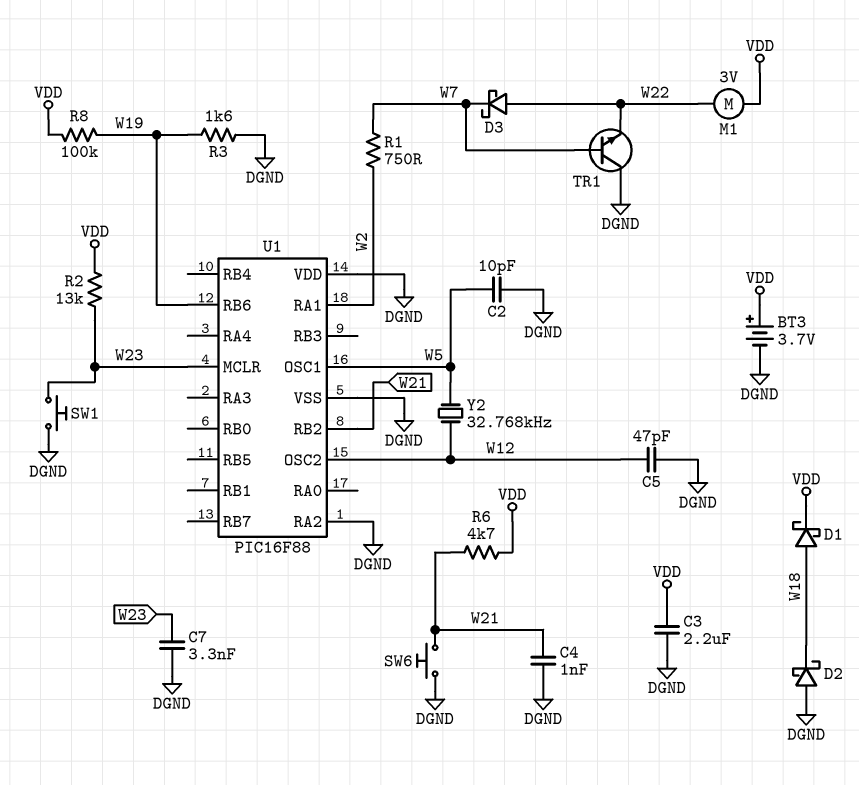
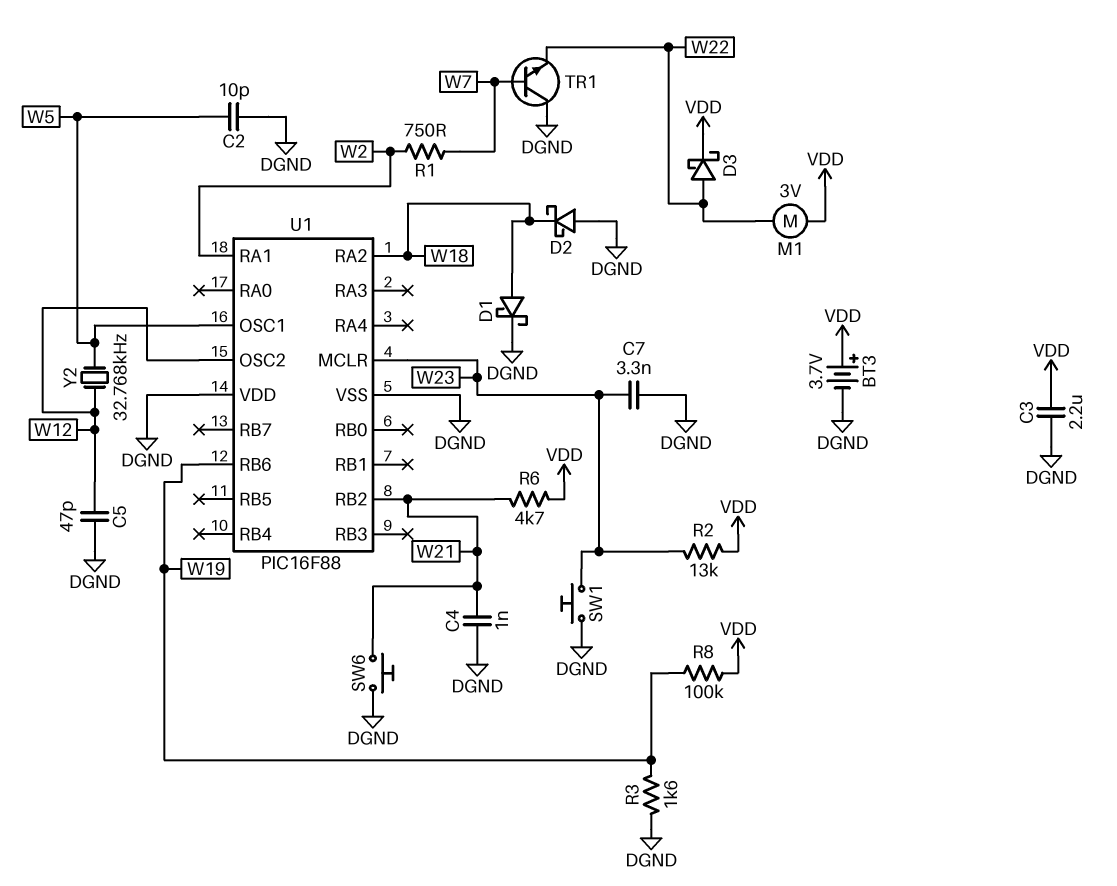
D1: schottky (A W18, K VDD) -> schottky (A W18, K DGND)
D3: schottky (A W22, K W7) -> schottky (A W22, K VDD)
U1 pin RA2: DGND -> W18

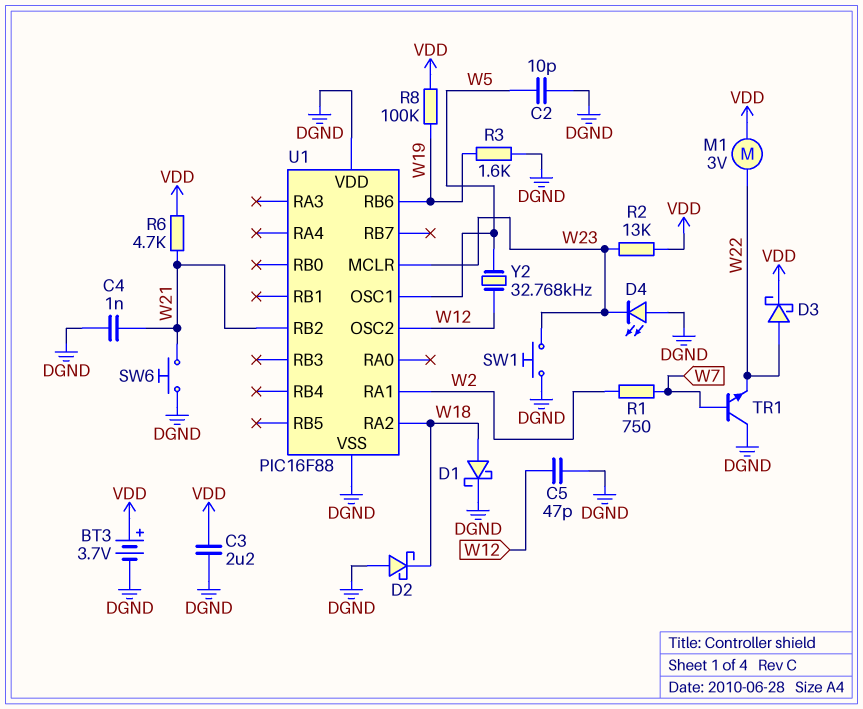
C7: 3.3nF (DGND, W23) -> none
D4: none -> LED (A DGND, K W23)

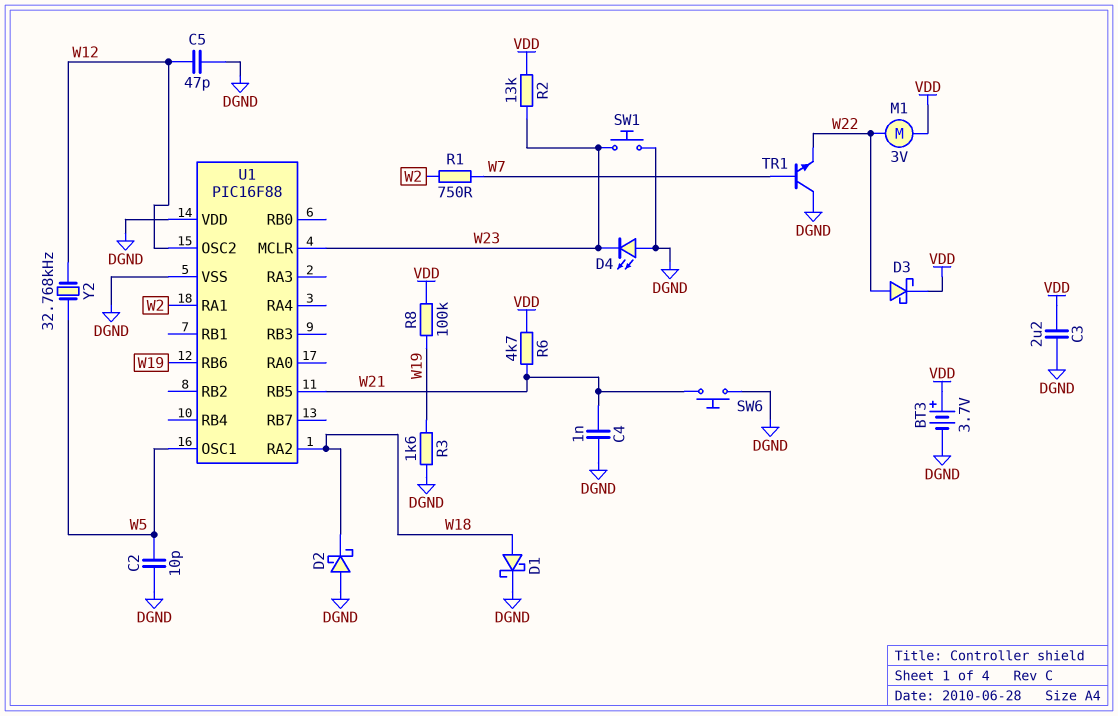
U1 pin RB2: W21 -> none
U1 pin RB5: none -> W21

